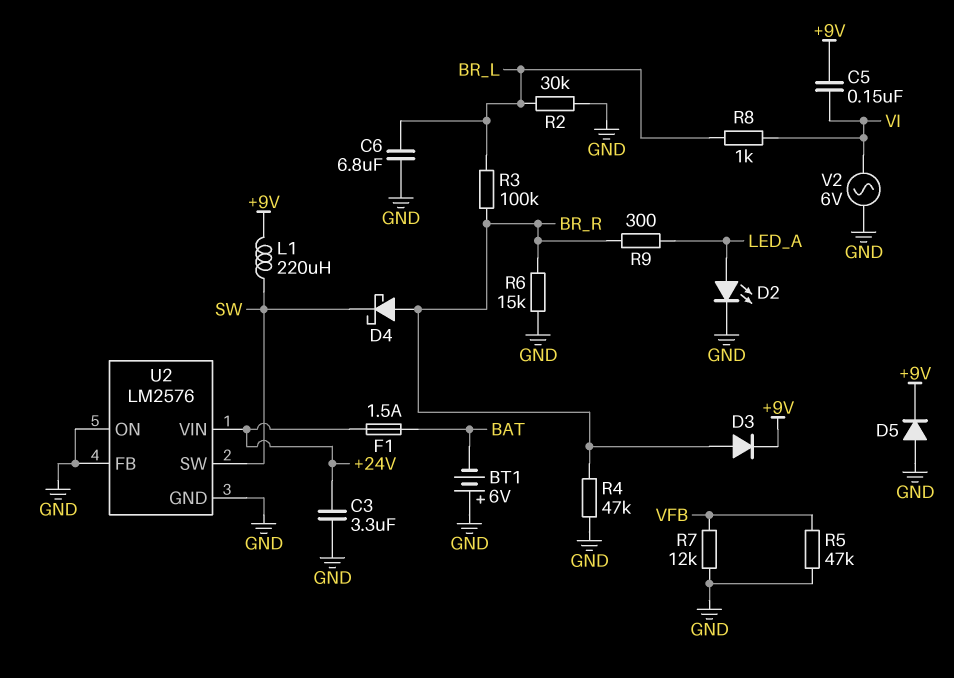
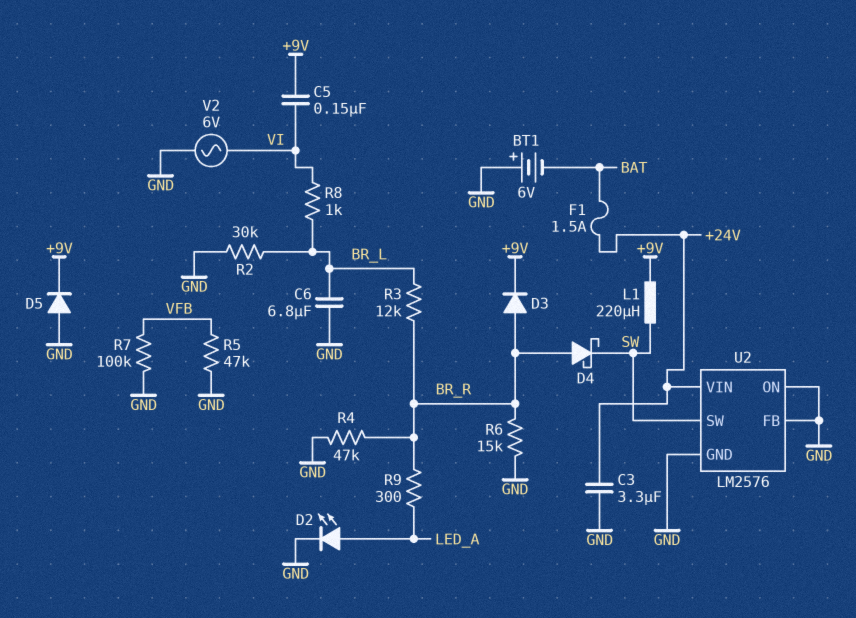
R3: 100k (BR_L, BR_R) -> 12k (BR_L, BR_R)
R7: 12k (GND, VFB) -> 100k (GND, VFB)

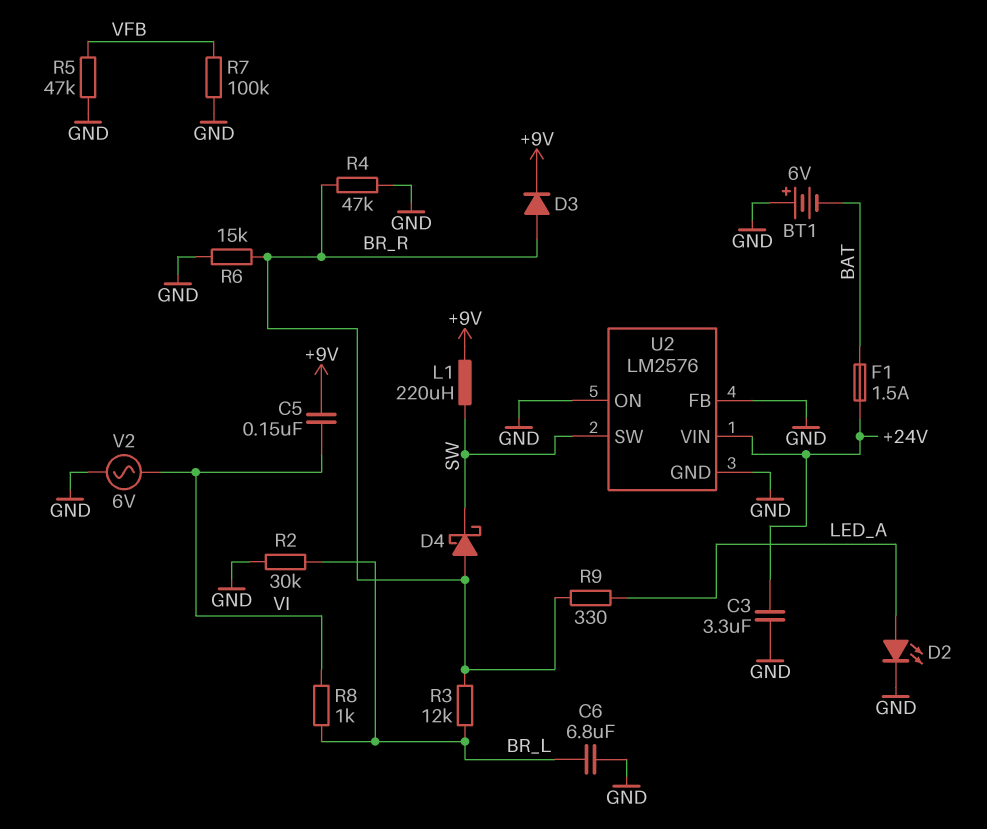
D5: diode (A GND, K +9V) -> none
R9: 300 (BR_R, LED_A) -> 330 (BR_R, LED_A)

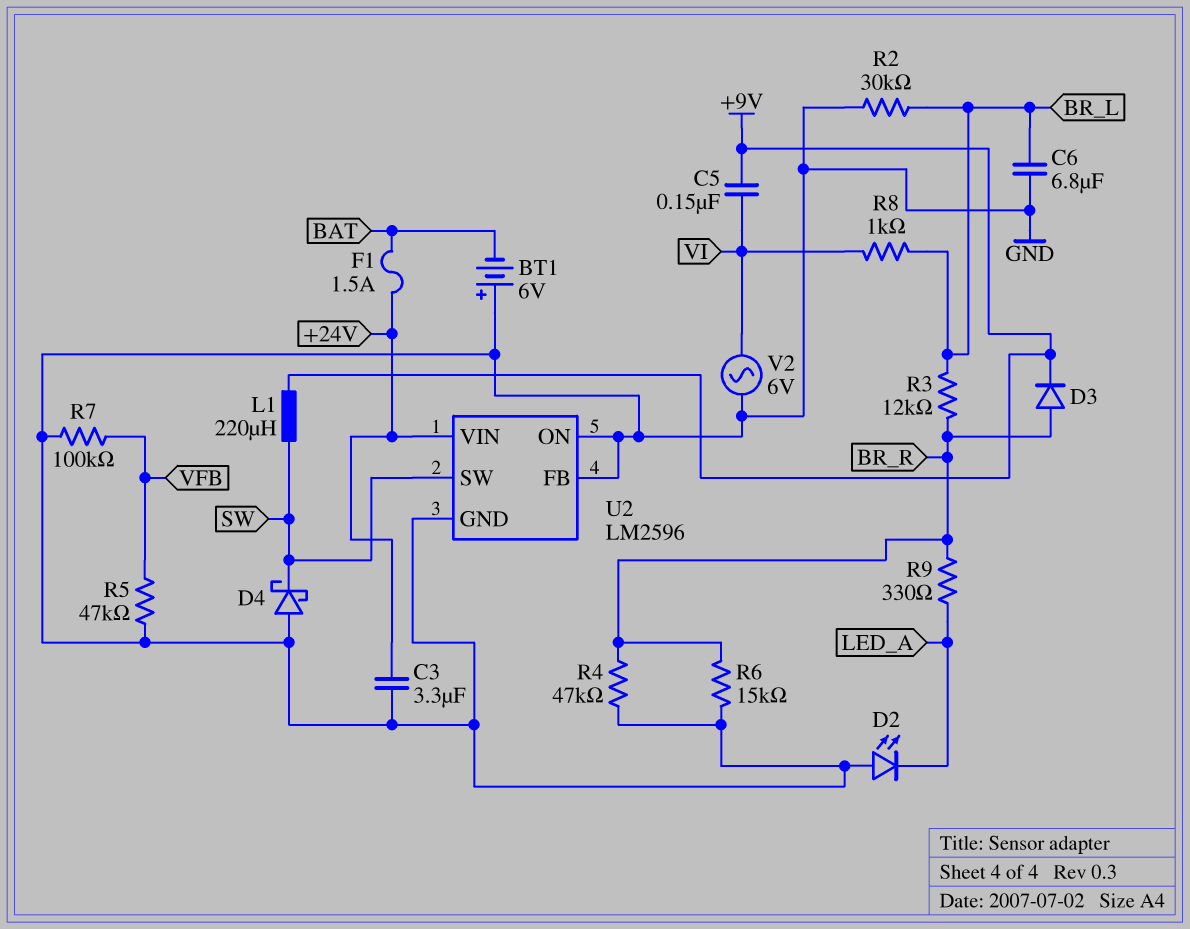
D2: LED (A LED_A, K GND) -> LED (A GND, K LED_A)
D4: schottky (A BR_R, K SW) -> schottky (A GND, K SW)
U2: LM2576 -> LM2596

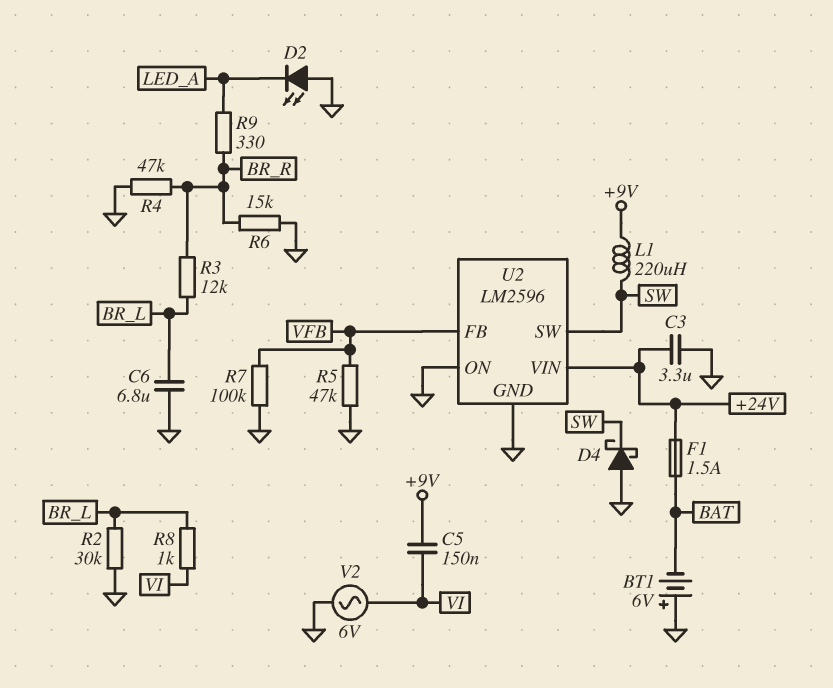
D3: diode (A BR_R, K +9V) -> none
U2 pin FB: GND -> VFB

